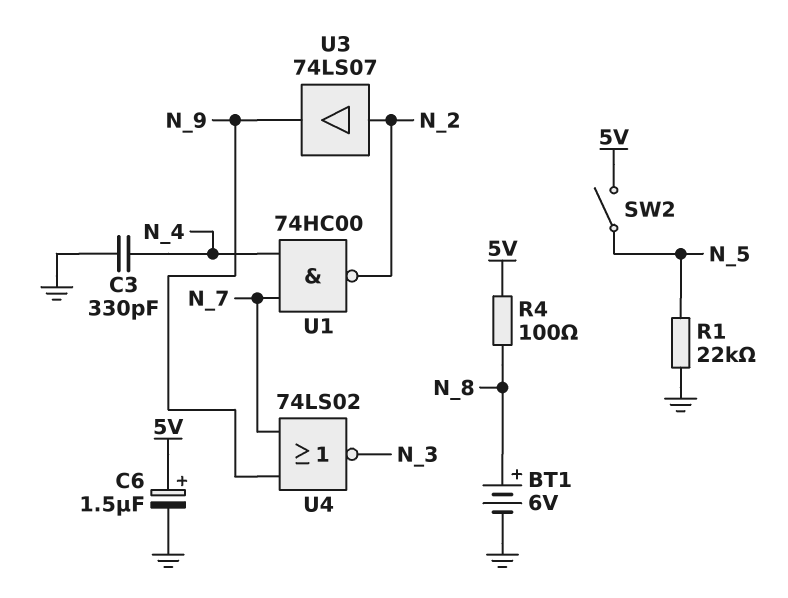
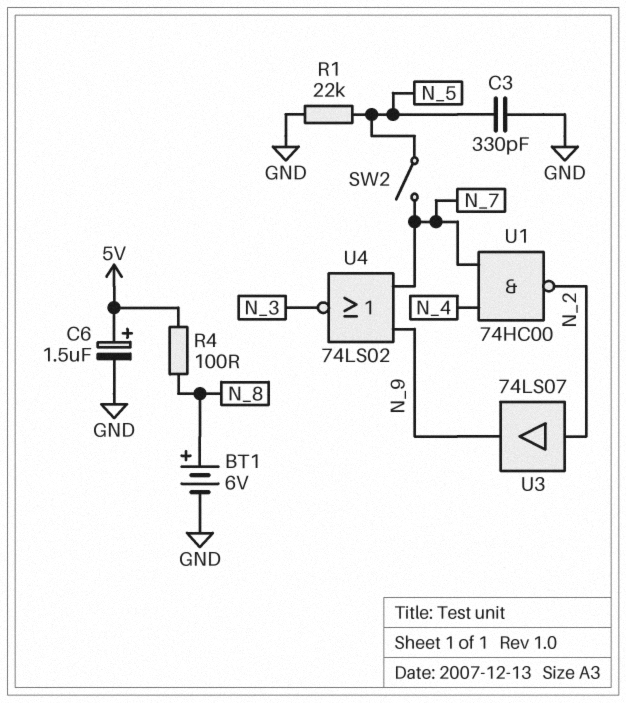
C3: 330pF (GND, N_4) -> 330pF (GND, N_5)
SW2: switch (5V, N_5) -> switch (N_5, N_7)

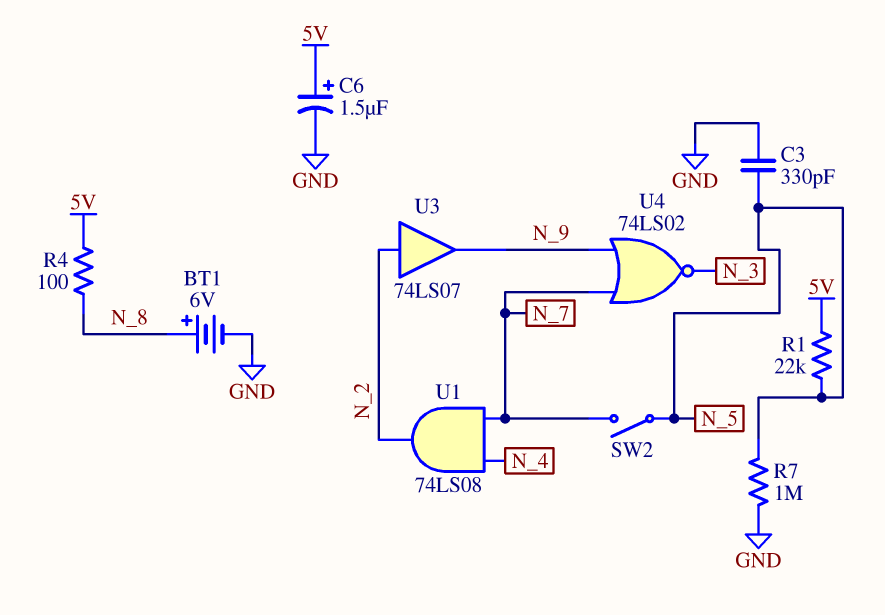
R1: 22k (GND, N_5) -> 22k (5V, N_5)
R7: none -> 1M (GND, N_5)
U1: NAND 74HC00 (in N_4, in N_7, out N_2) -> AND 74LS08 (in N_4, in N_7, out N_2)

